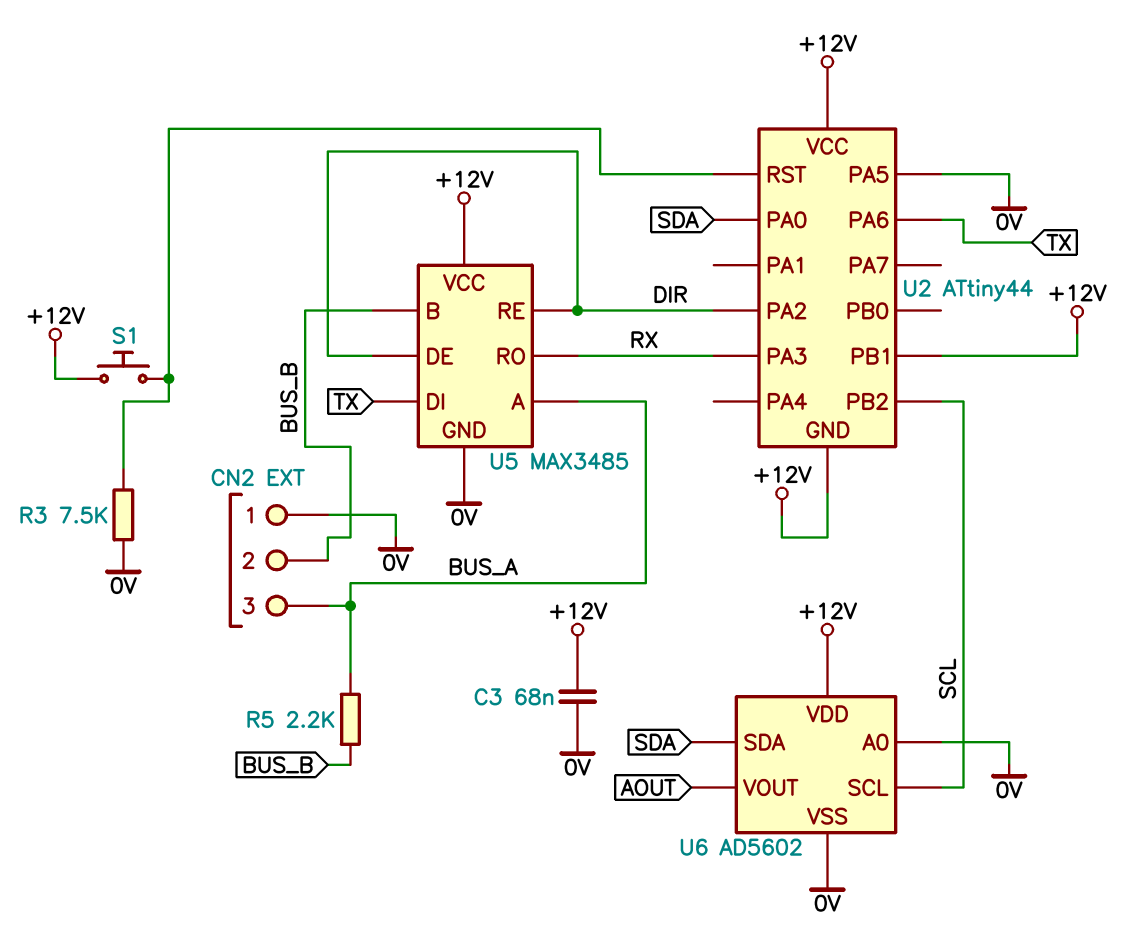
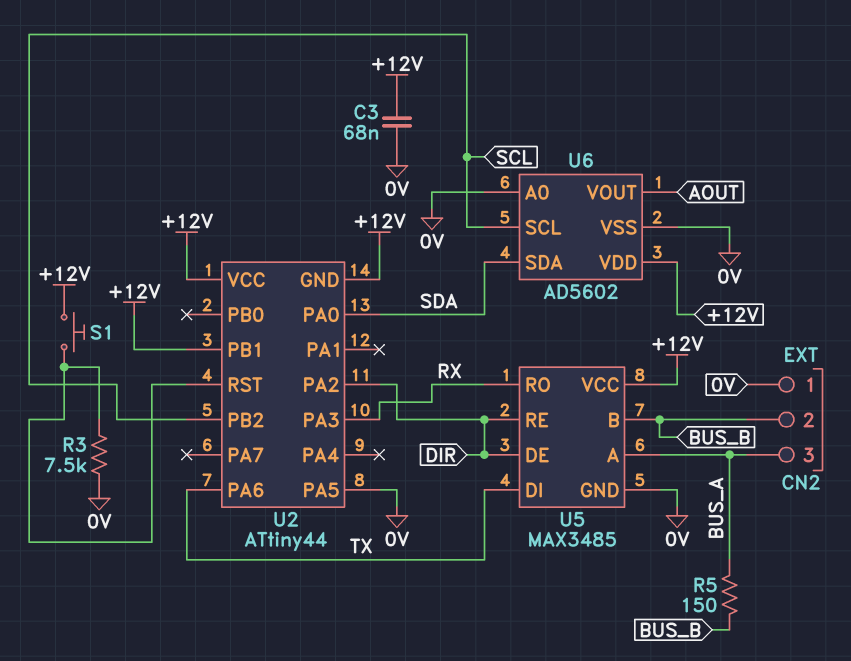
R5: 2.2k (BUS_A, BUS_B) -> 150 (BUS_A, BUS_B)

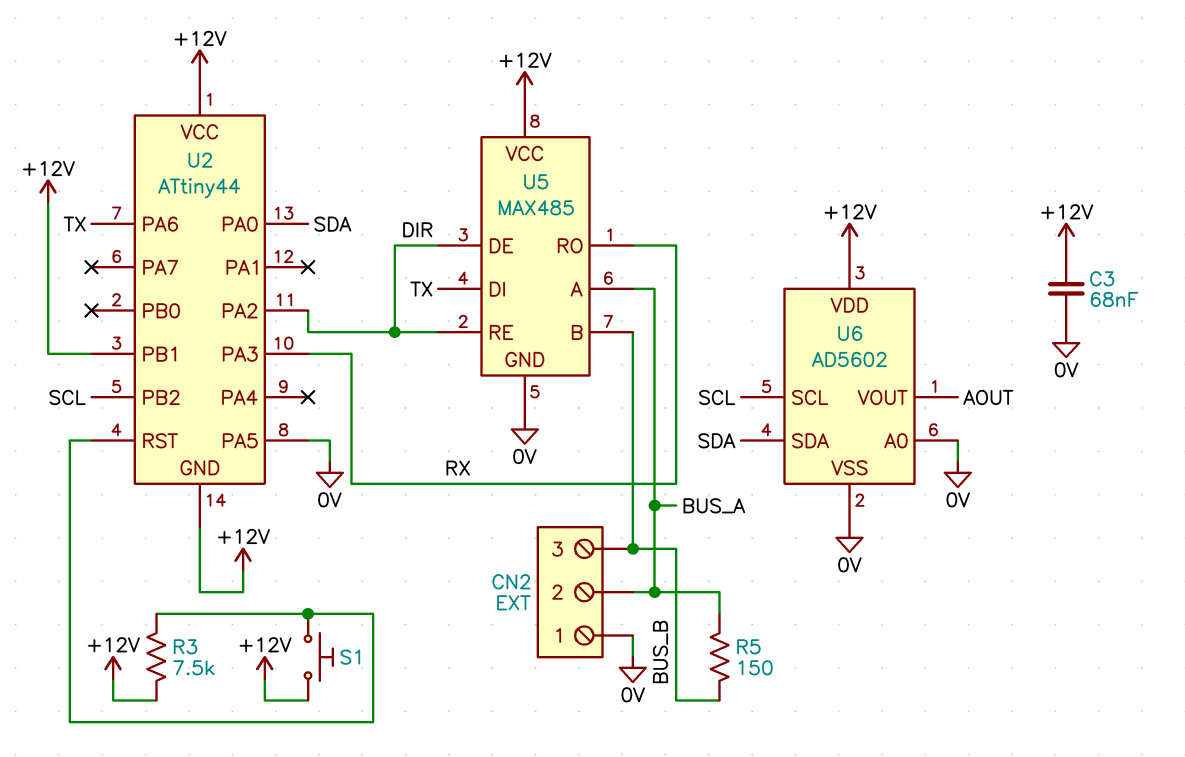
CN2 pin 2: BUS_B -> BUS_A
CN2 pin 3: BUS_A -> BUS_B
R3: 7.5k (0V, U2/RST) -> 7.5k (+12V, U2/RST)
U5: MAX3485 -> MAX485

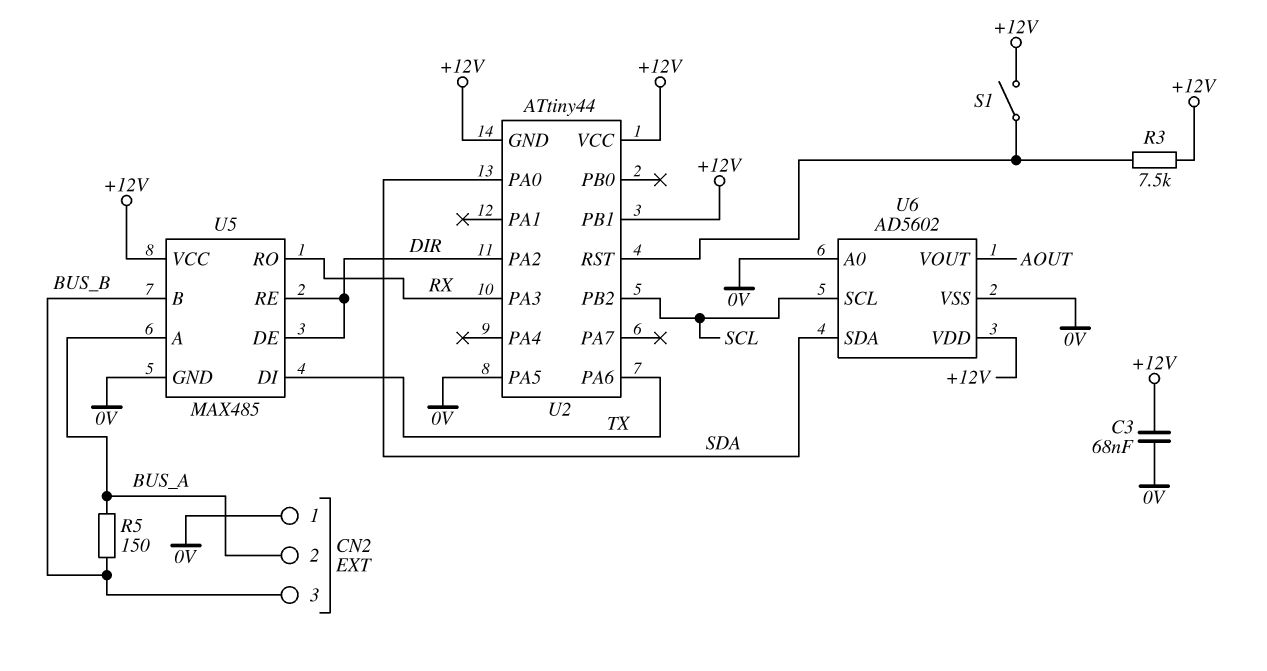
S1: button (+12V, U2/RST) -> switch (+12V, U2/RST)

